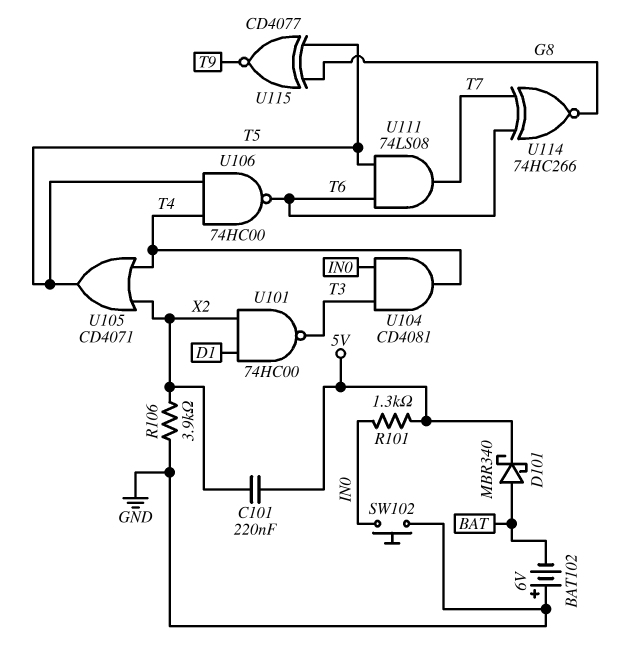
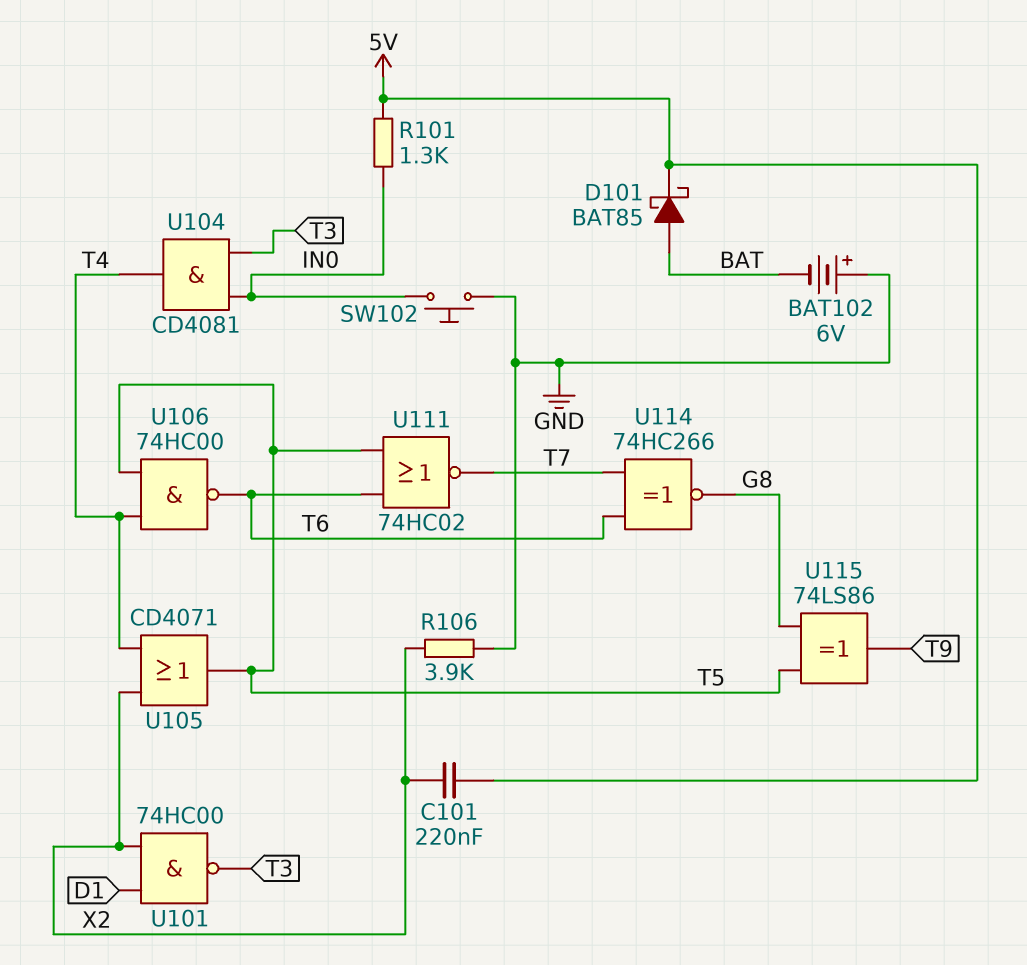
D101: schottky MBR340 (A BAT, K 5V) -> schottky BAT85 (A BAT, K 5V)
U111: AND 74LS08 (in T5, in T6, out T7) -> NOR 74HC02 (in T5, in T6, out T7)
U115: XNOR CD4077 (in G8, in T5, out T9) -> XOR 74LS86 (in G8, in T5, out T9)

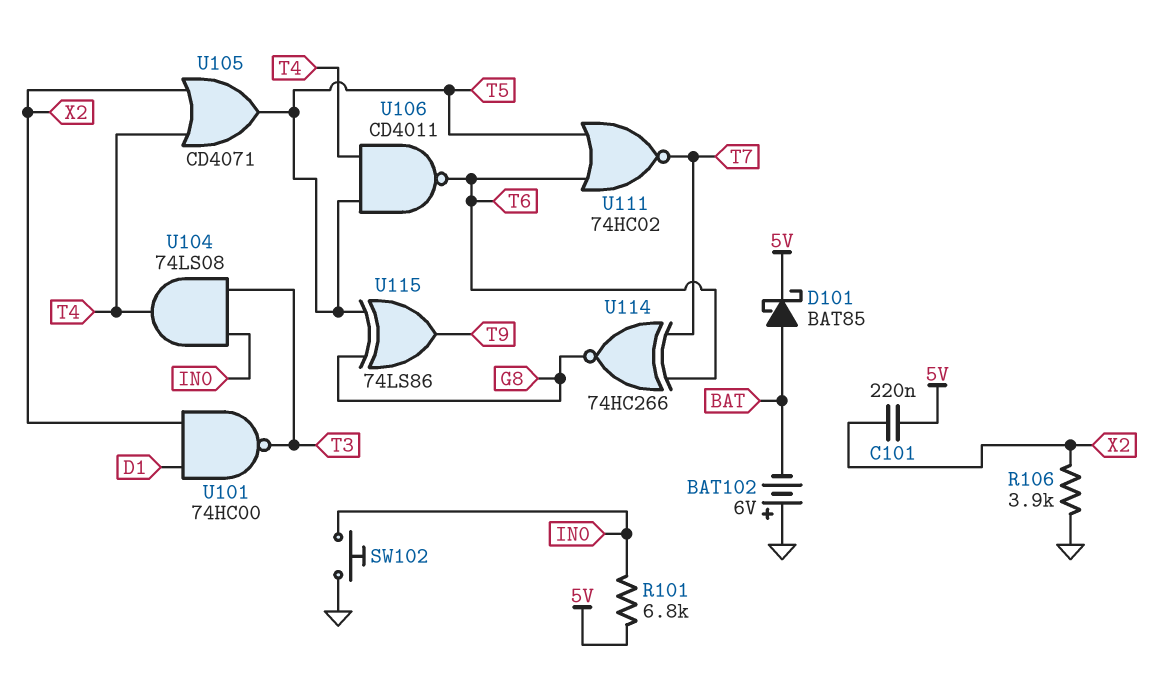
R101: 1.3k (5V, IN0) -> 6.8k (5V, IN0)
U104: AND CD4081 (in IN0, in T3, out T4) -> AND 74LS08 (in IN0, in T3, out T4)
U106: NAND 74HC00 (in T4, in T5, out T6) -> NAND CD4011 (in T4, in T5, out T6)

